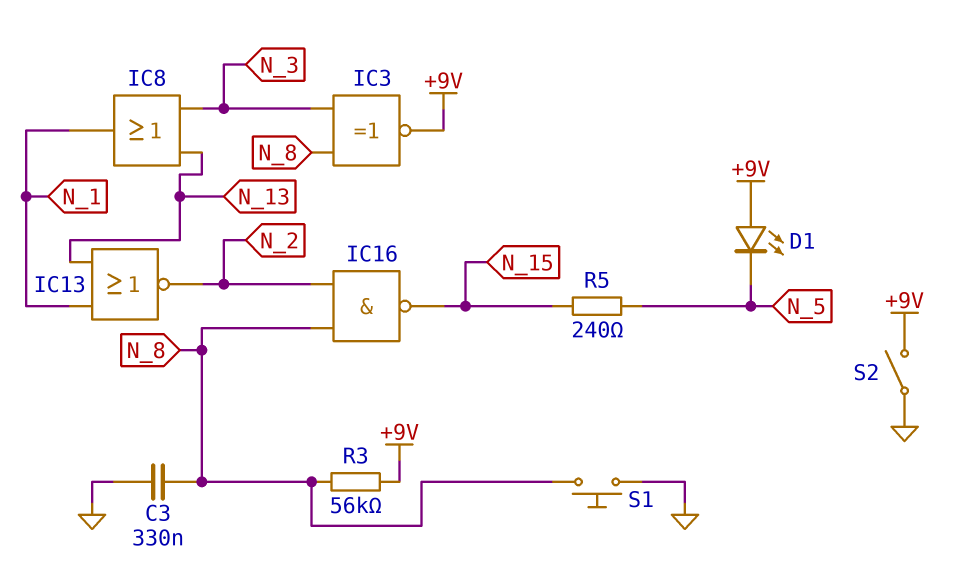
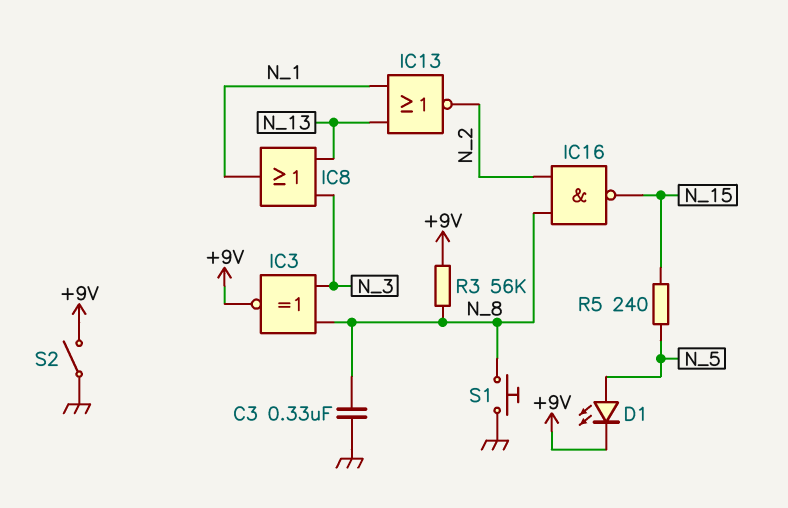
D1: LED (A +9V, K N_5) -> LED (A N_5, K +9V)

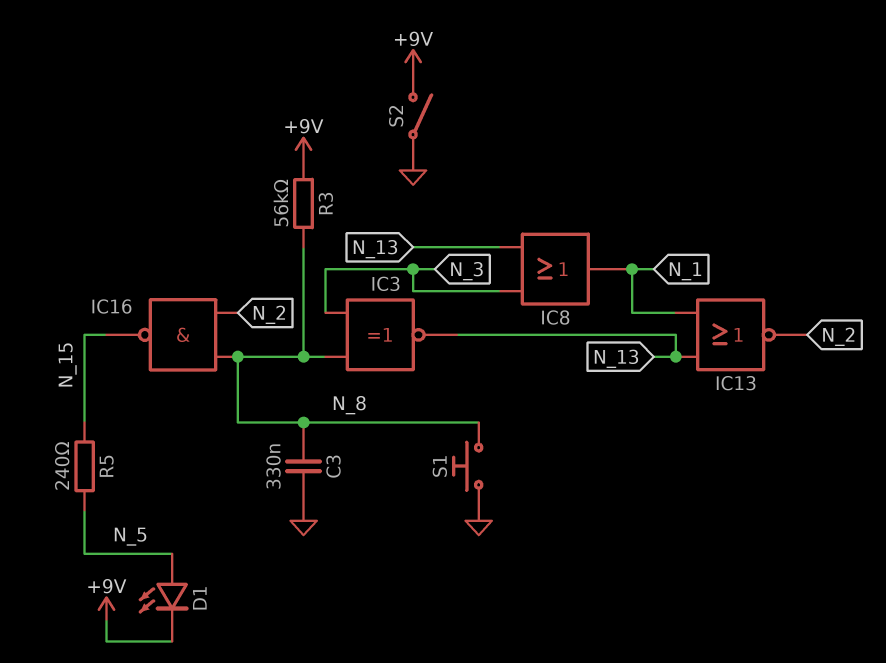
IC3: XNOR (in N_3, in N_8, out +9V) -> XNOR (in N_3, in N_8, out N_13)

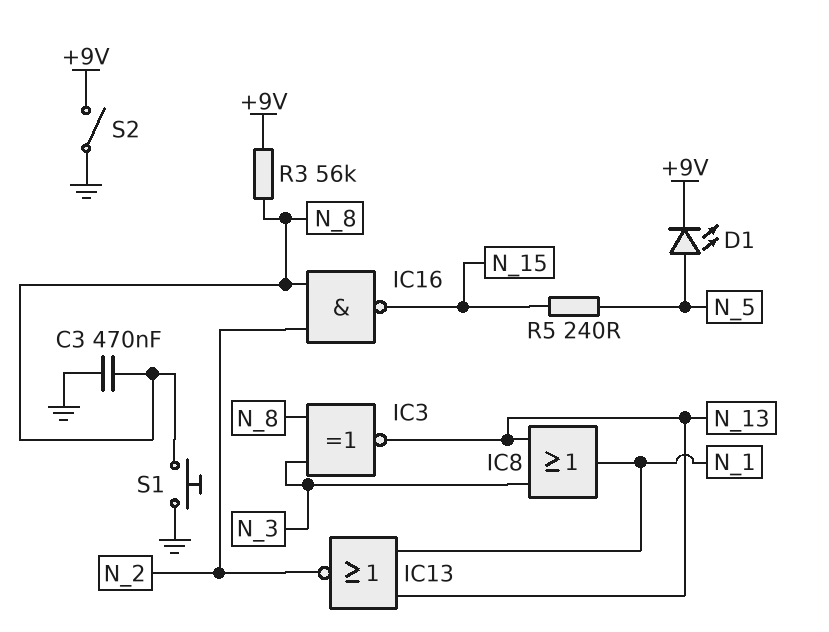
C3: 330nF (GND, N_8) -> 470nF (GND, N_8)

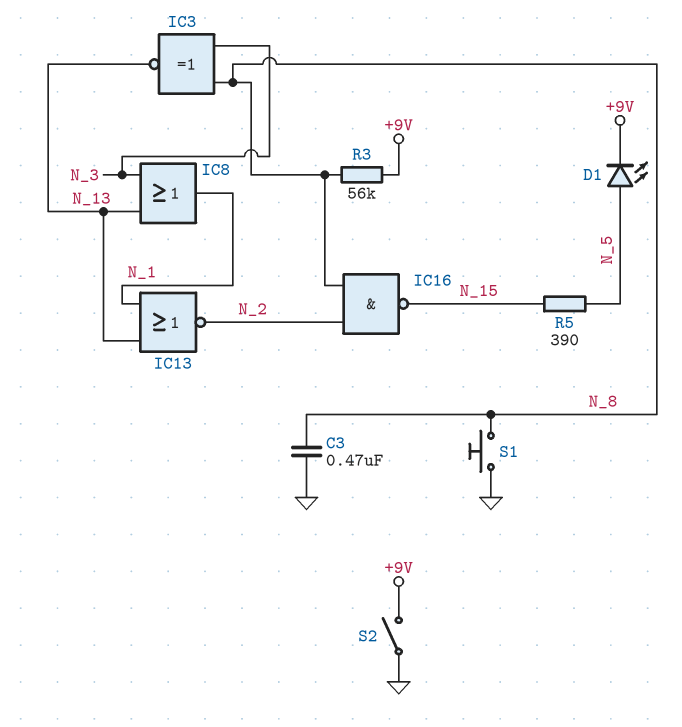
R5: 240 (N_5, N_15) -> 390 (N_5, N_15)

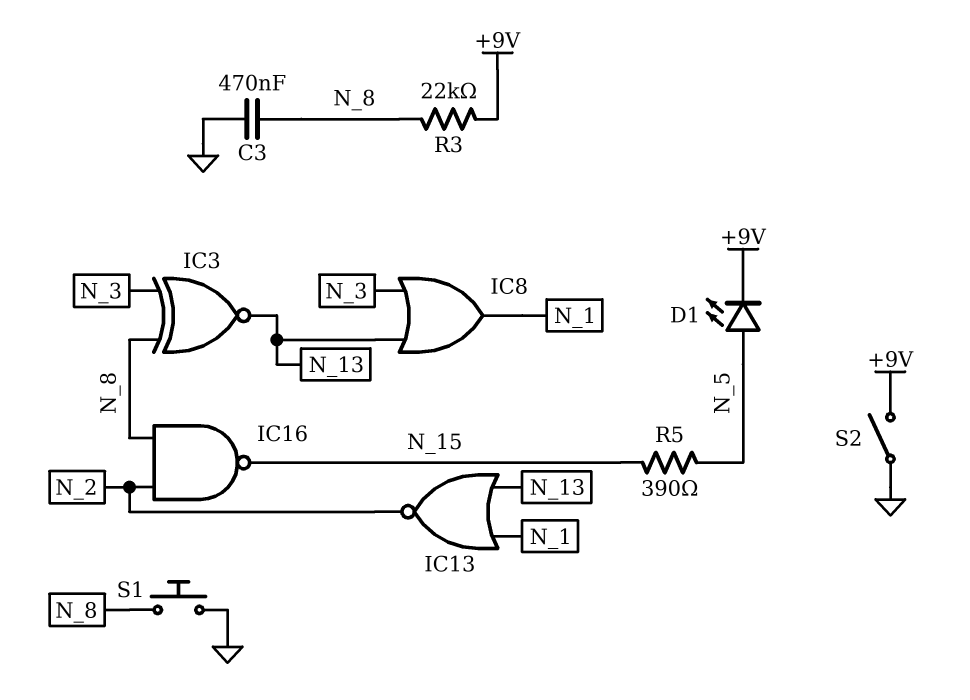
R3: 56k (+9V, N_8) -> 22k (+9V, N_8)

